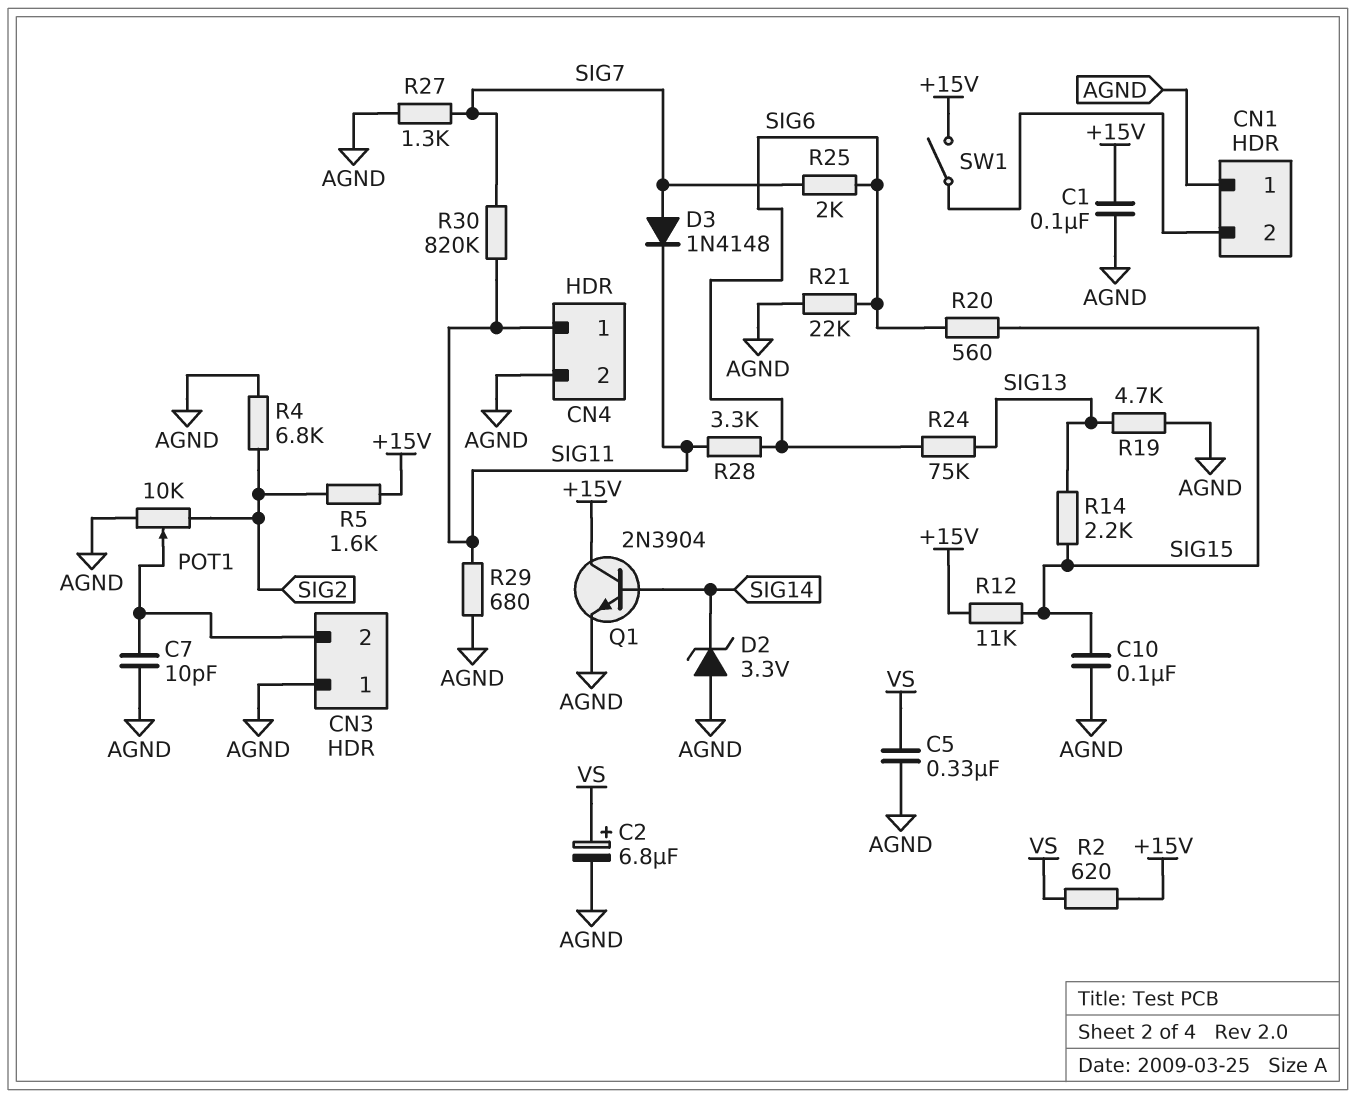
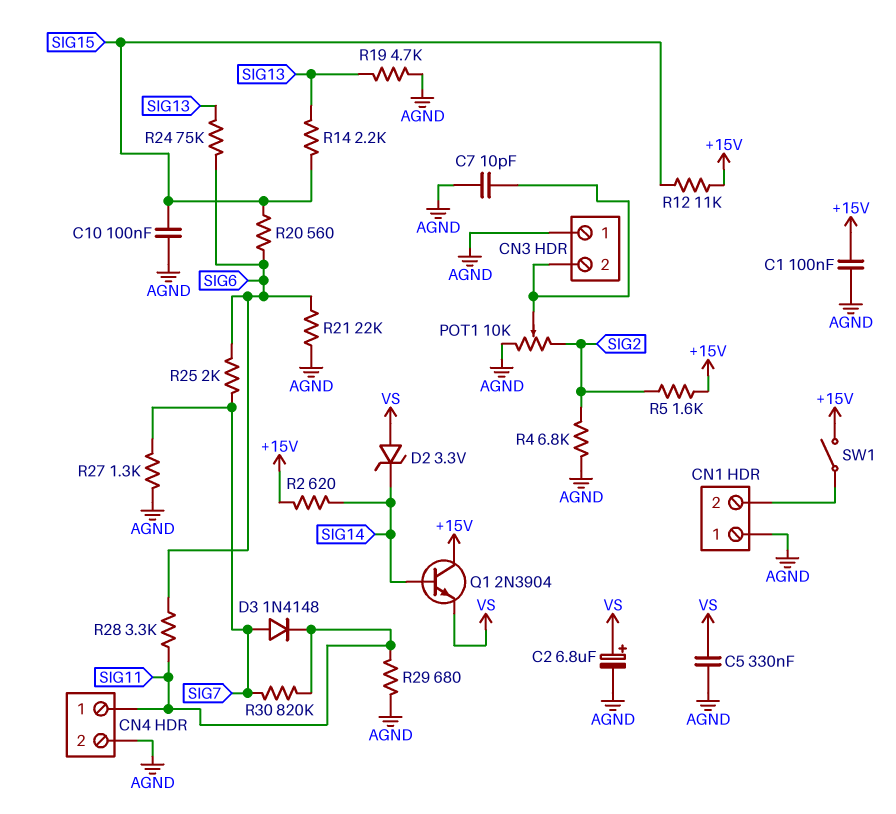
D2: zener 3.3V (A AGND, K SIG14) -> zener 3.3V (A VS, K SIG14)
Q1: NPN 2N3904 (B SIG14, C +15V, E AGND) -> NPN 2N3904 (B SIG14, C +15V, E VS)
R2: 620 (+15V, VS) -> 620 (+15V, SIG14)

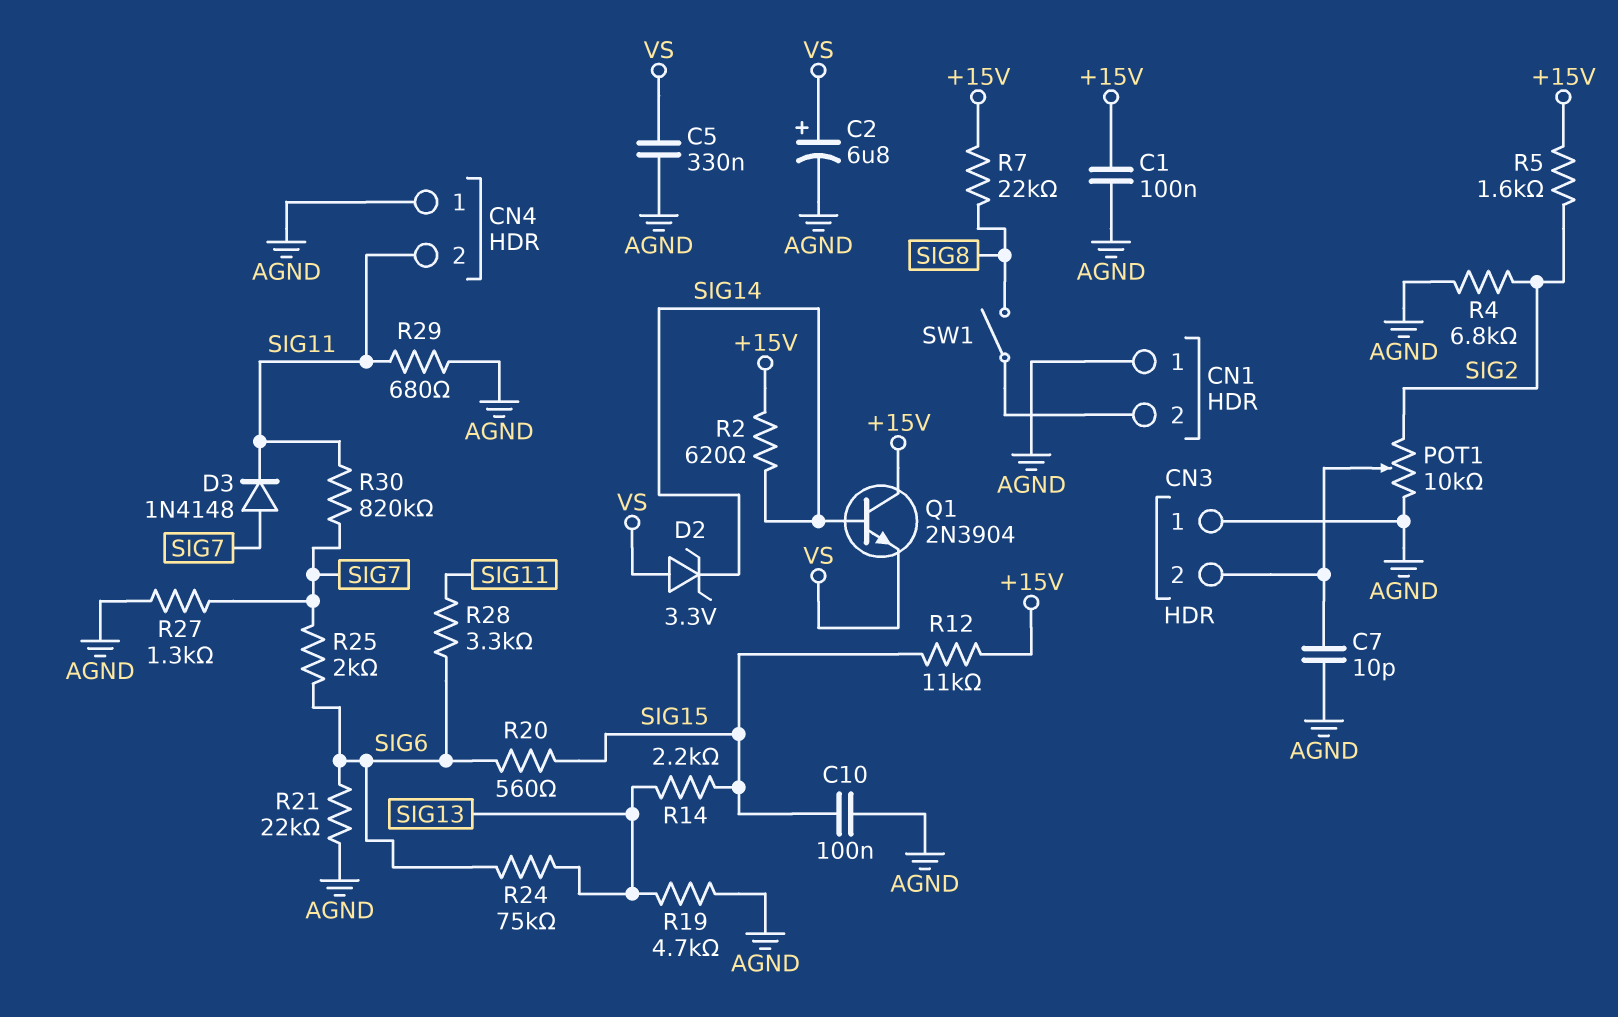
CN4 pin 1: SIG11 -> AGND
CN4 pin 2: AGND -> SIG11
R7: none -> 22k (+15V, SIG8)
SW1: switch (+15V, CN1/2) -> switch (CN1/2, SIG8)

